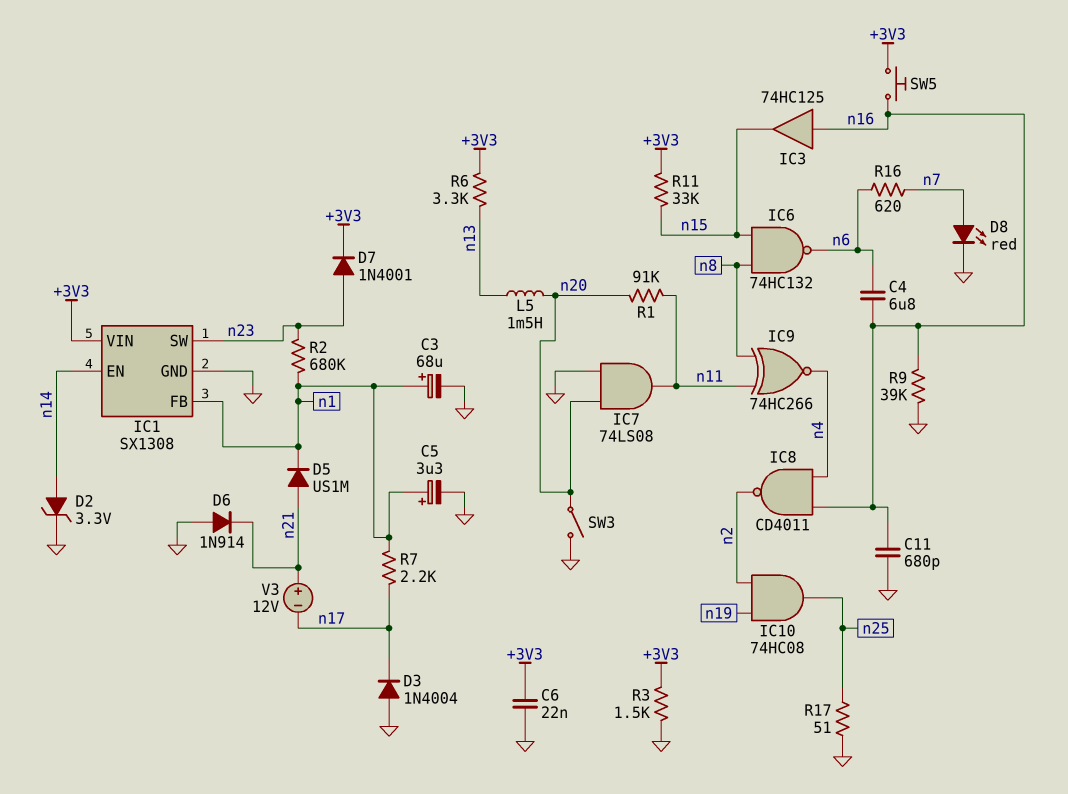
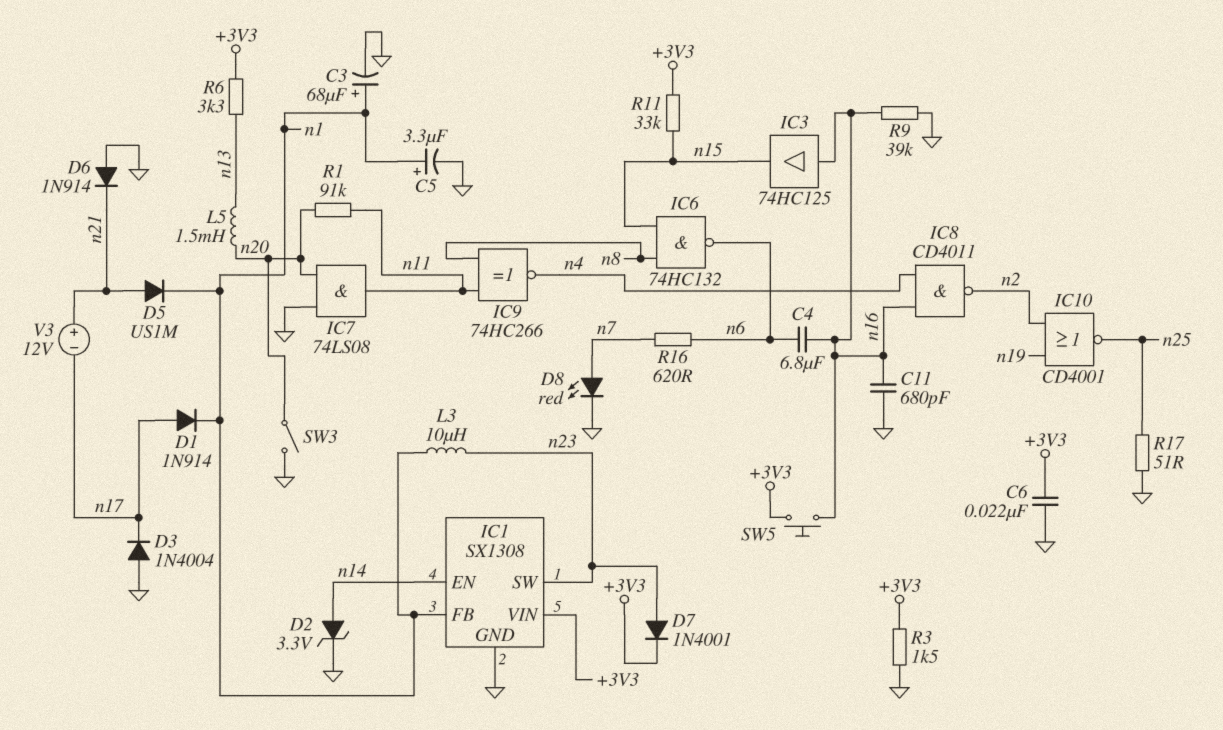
D1: none -> diode 1N914 (A n17, K n1)
IC10: AND 74HC08 (in n2, in n19, out n25) -> NOR CD4001 (in n2, in n19, out n25)
L3: none -> 10uH (n1, n23)
R2: 680k (n1, n23) -> none
R7: 2.2k (n1, n17) -> none

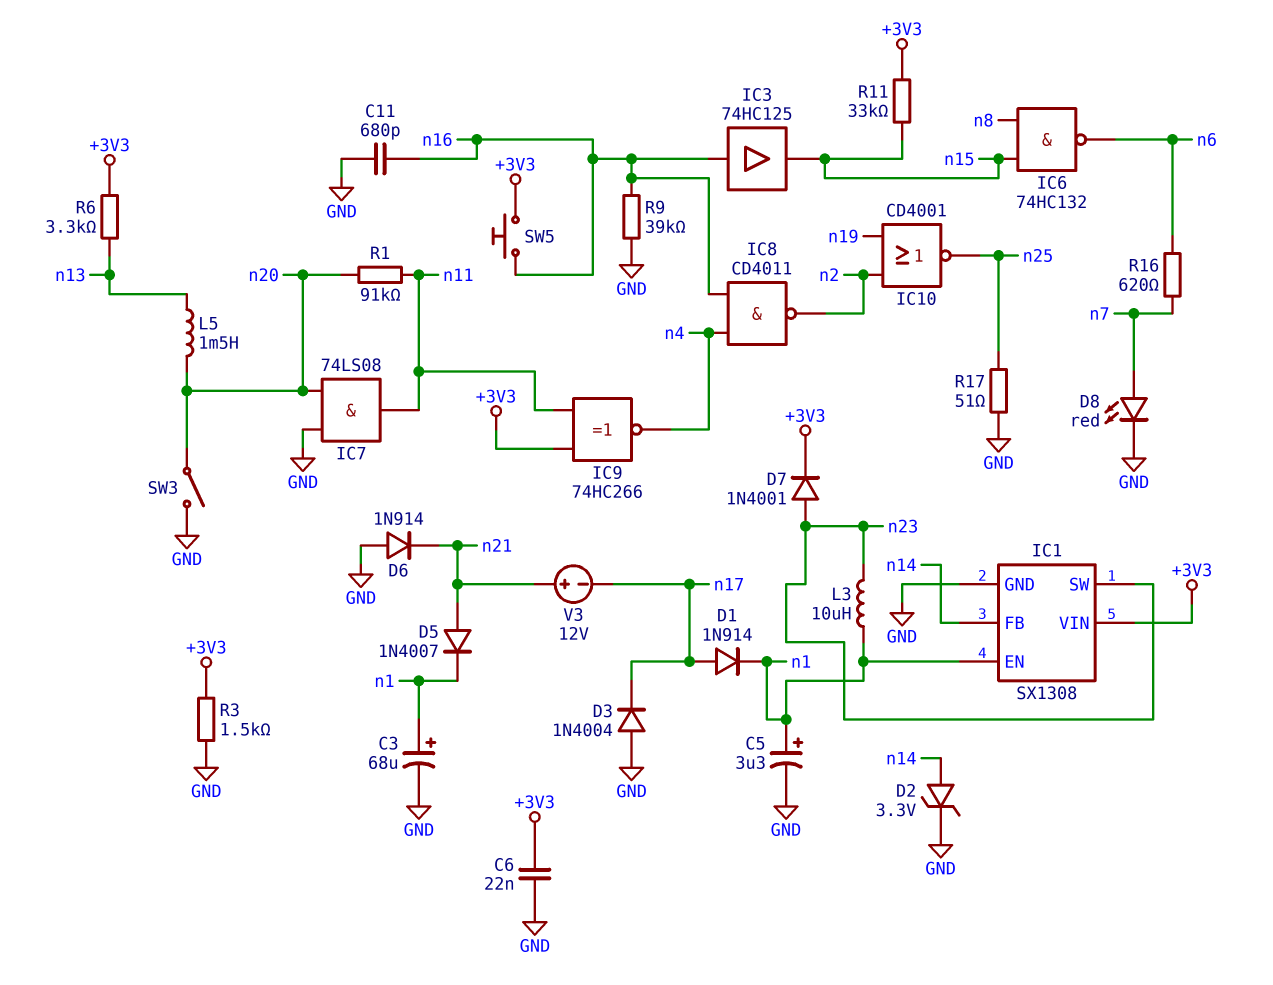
C4: 6.8uF (n6, n16) -> none
D5: diode US1M (A n21, K n1) -> diode 1N4007 (A n21, K n1)
IC1 pin EN: n14 -> n1
IC1 pin FB: n1 -> n14
IC9: XNOR 74HC266 (in n8, in n11, out n4) -> XNOR 74HC266 (in +3V3, in n11, out n4)

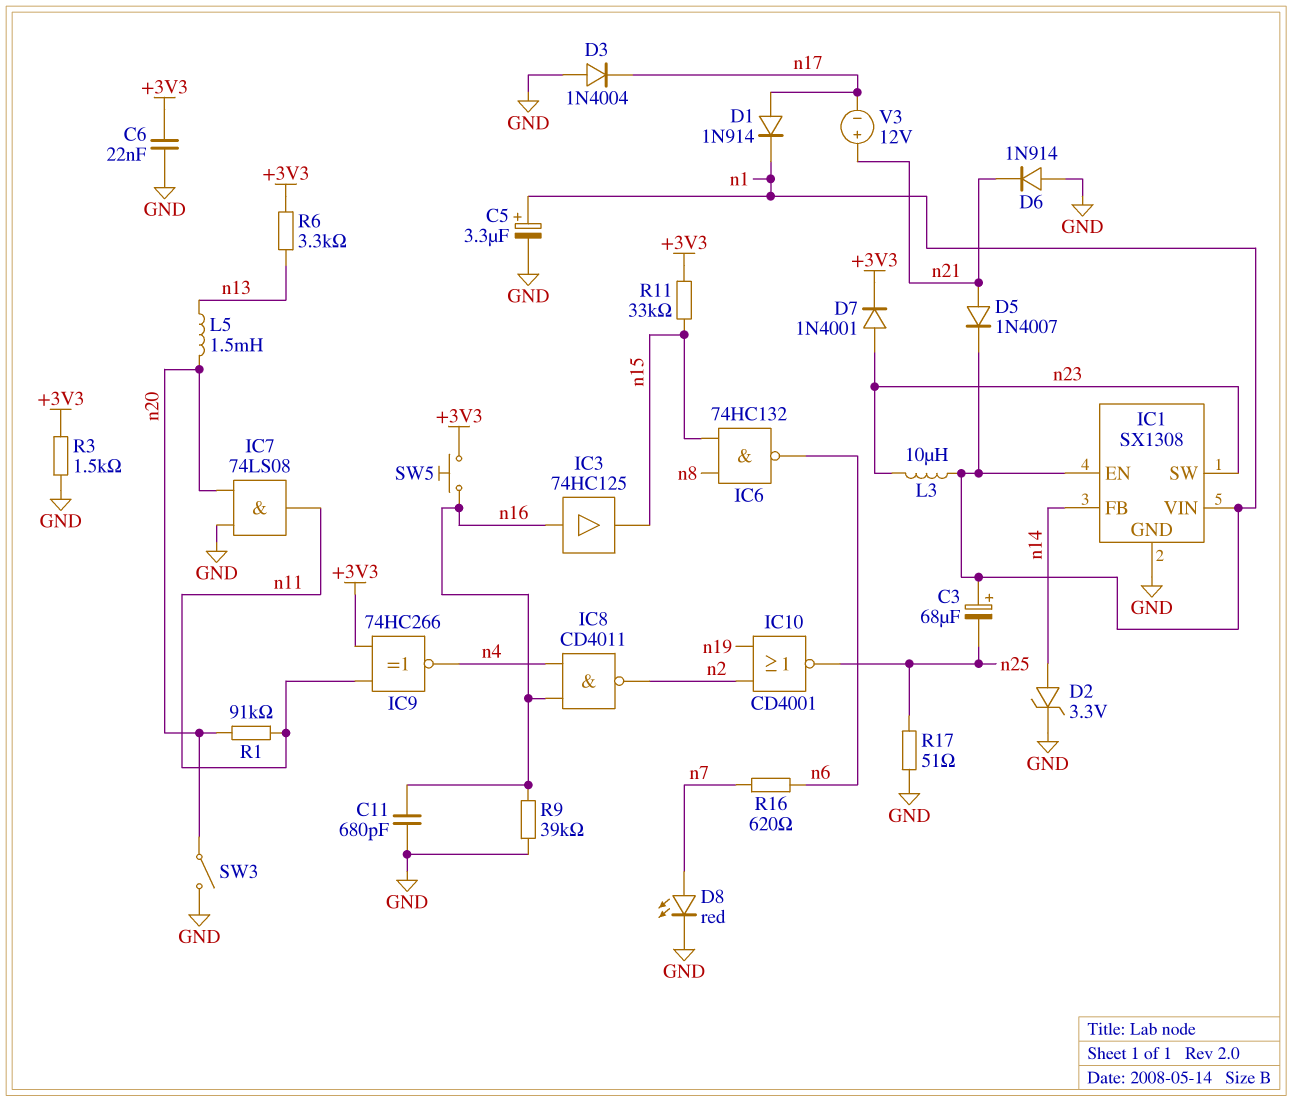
C3: 68uF (plus n1, minus GND) -> 68uF (plus n1, minus n25)
IC1 pin VIN: +3V3 -> n1

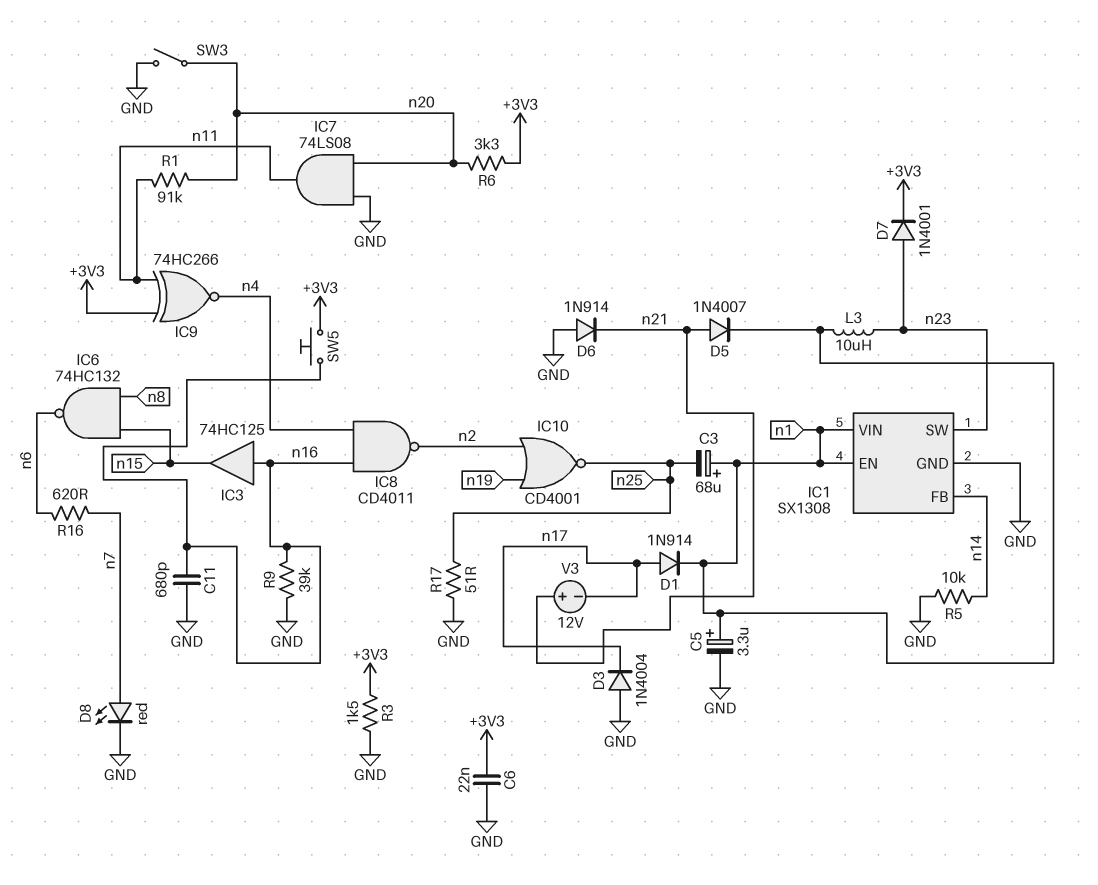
D2: zener 3.3V (A n14, K GND) -> none
L5: 1.5mH (n13, n20) -> none
R5: none -> 10k (GND, n14)
R6: 3.3k (+3V3, n13) -> 3.3k (+3V3, n20)
R11: 33k (+3V3, n15) -> none

